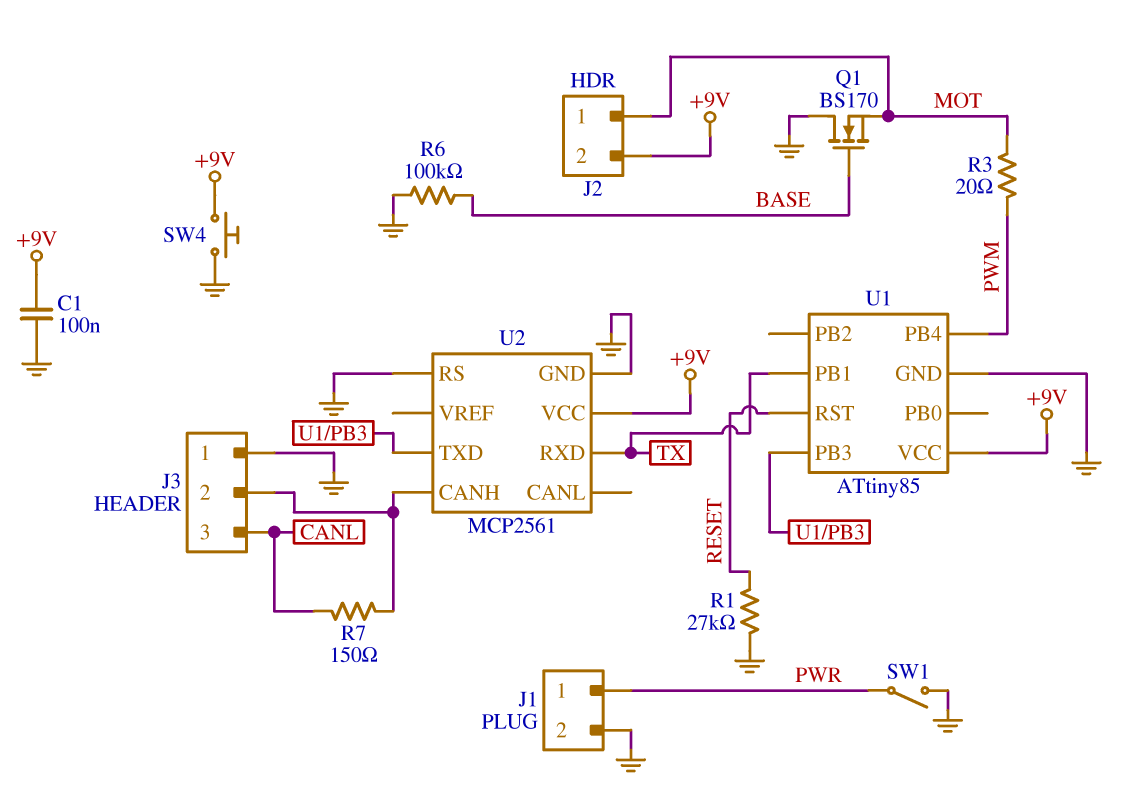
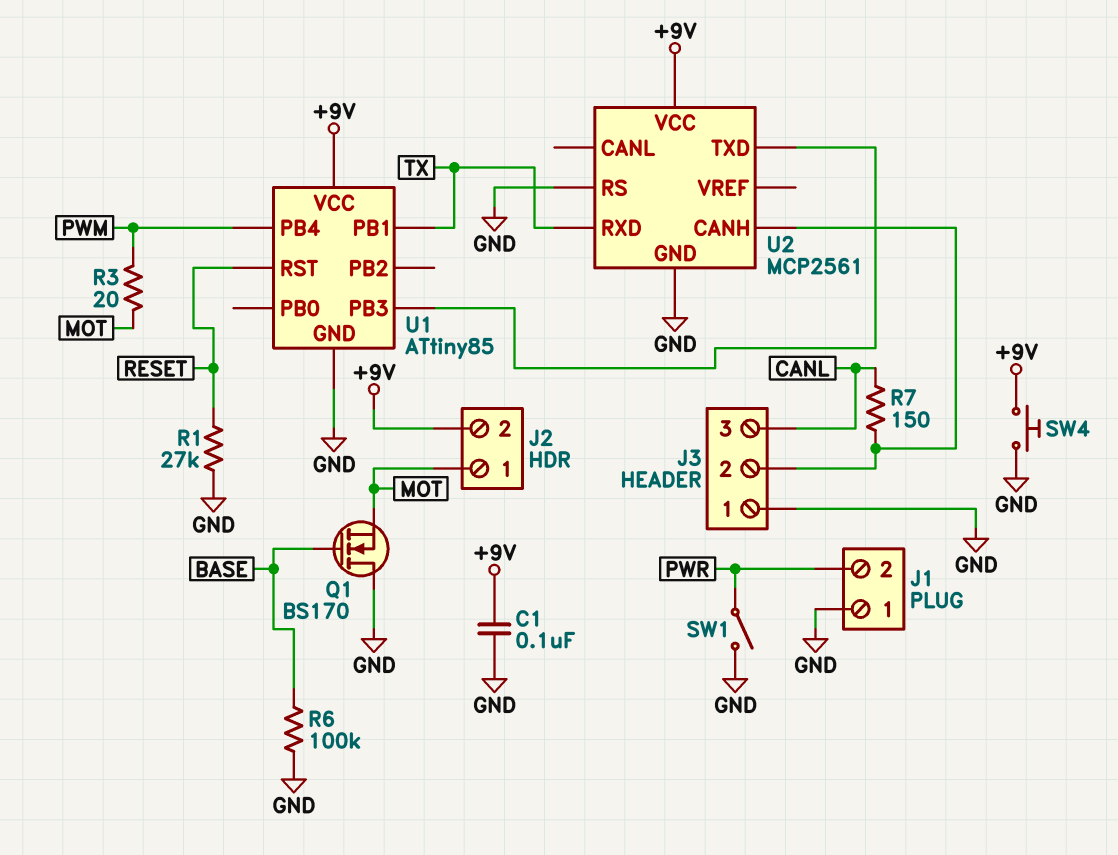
J1 pin 1: PWR -> GND
J1 pin 2: GND -> PWR

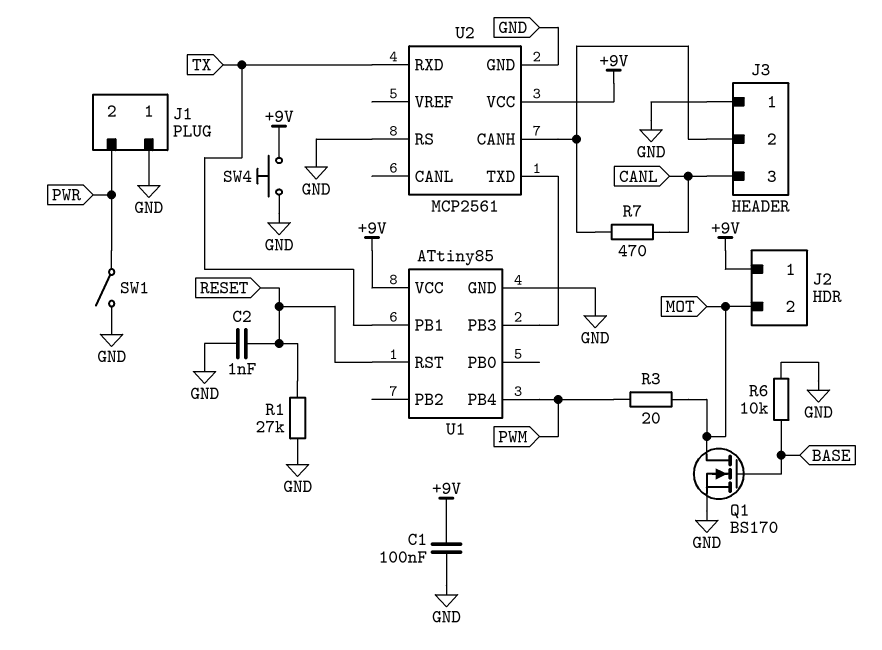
C2: none -> 1nF (GND, RESET)
J2 pin 1: MOT -> +9V
J2 pin 2: +9V -> MOT
Q1: NMOS BS170 (G BASE, D GND, S MOT) -> NMOS BS170 (G BASE, D MOT, S GND)
R6: 100k (BASE, GND) -> 10k (BASE, GND)
R7: 150 (CANL, J3/2) -> 470 (CANL, J3/2)

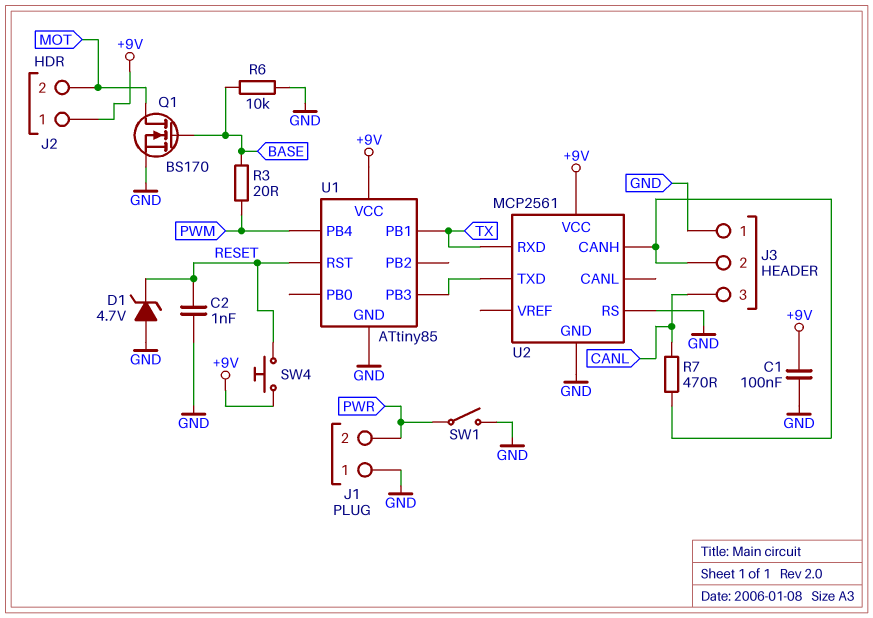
D1: none -> zener 4.7V (A GND, K RESET)
R1: 27k (GND, RESET) -> none
R3: 20 (MOT, PWM) -> 20 (BASE, PWM)
SW4: button (+9V, GND) -> button (+9V, RESET)

